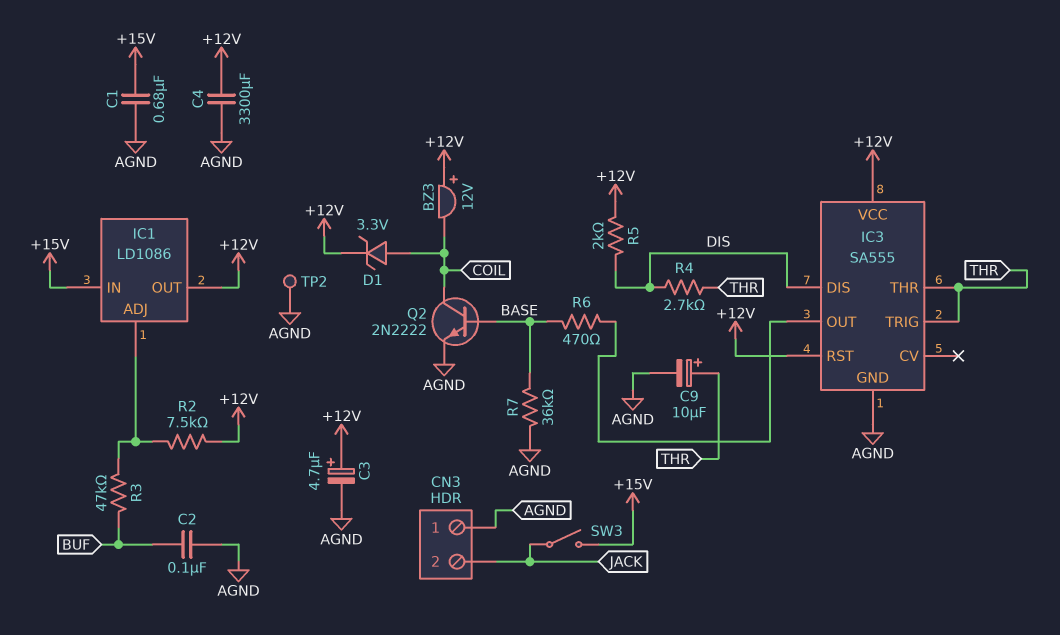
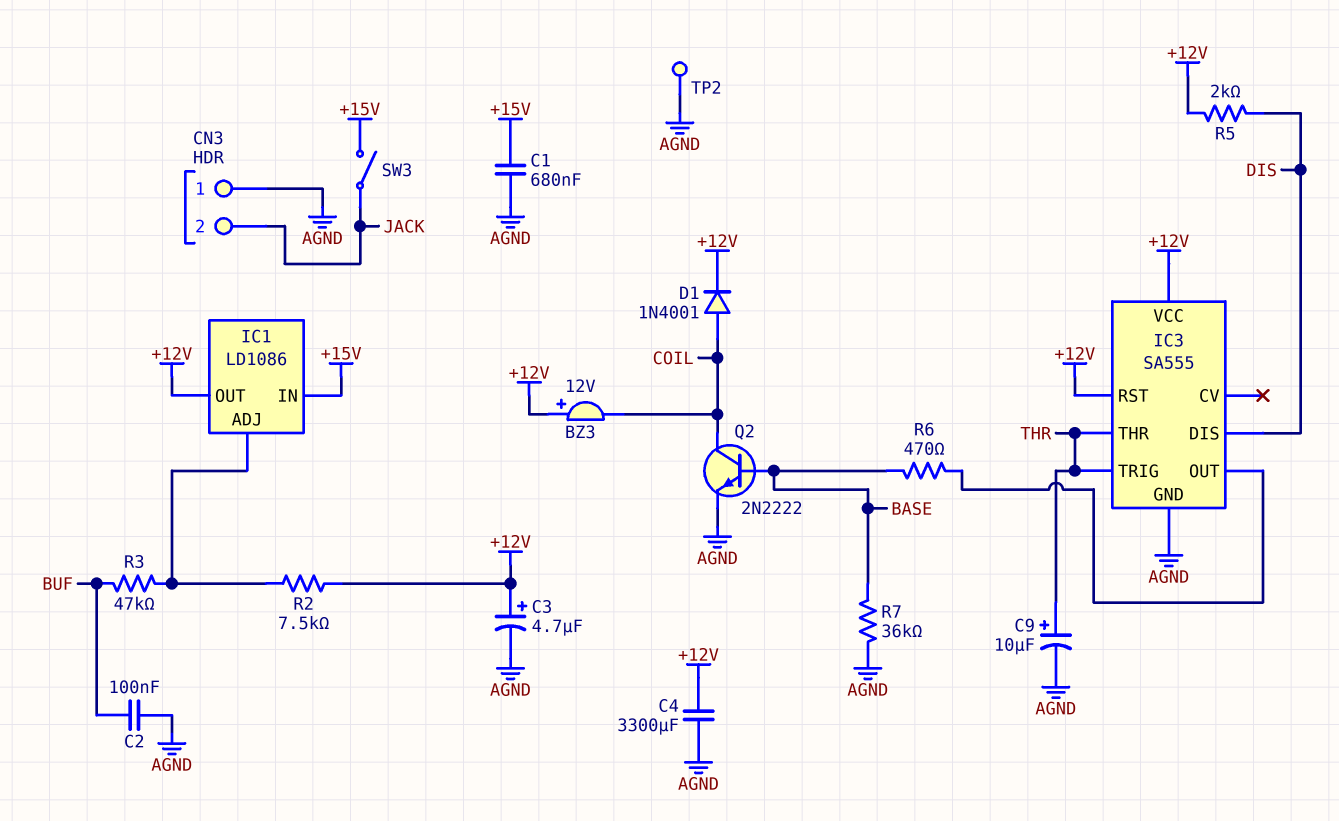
D1: zener 3.3V (A COIL, K +12V) -> diode 1N4001 (A COIL, K +12V)
R4: 2.7k (DIS, THR) -> none

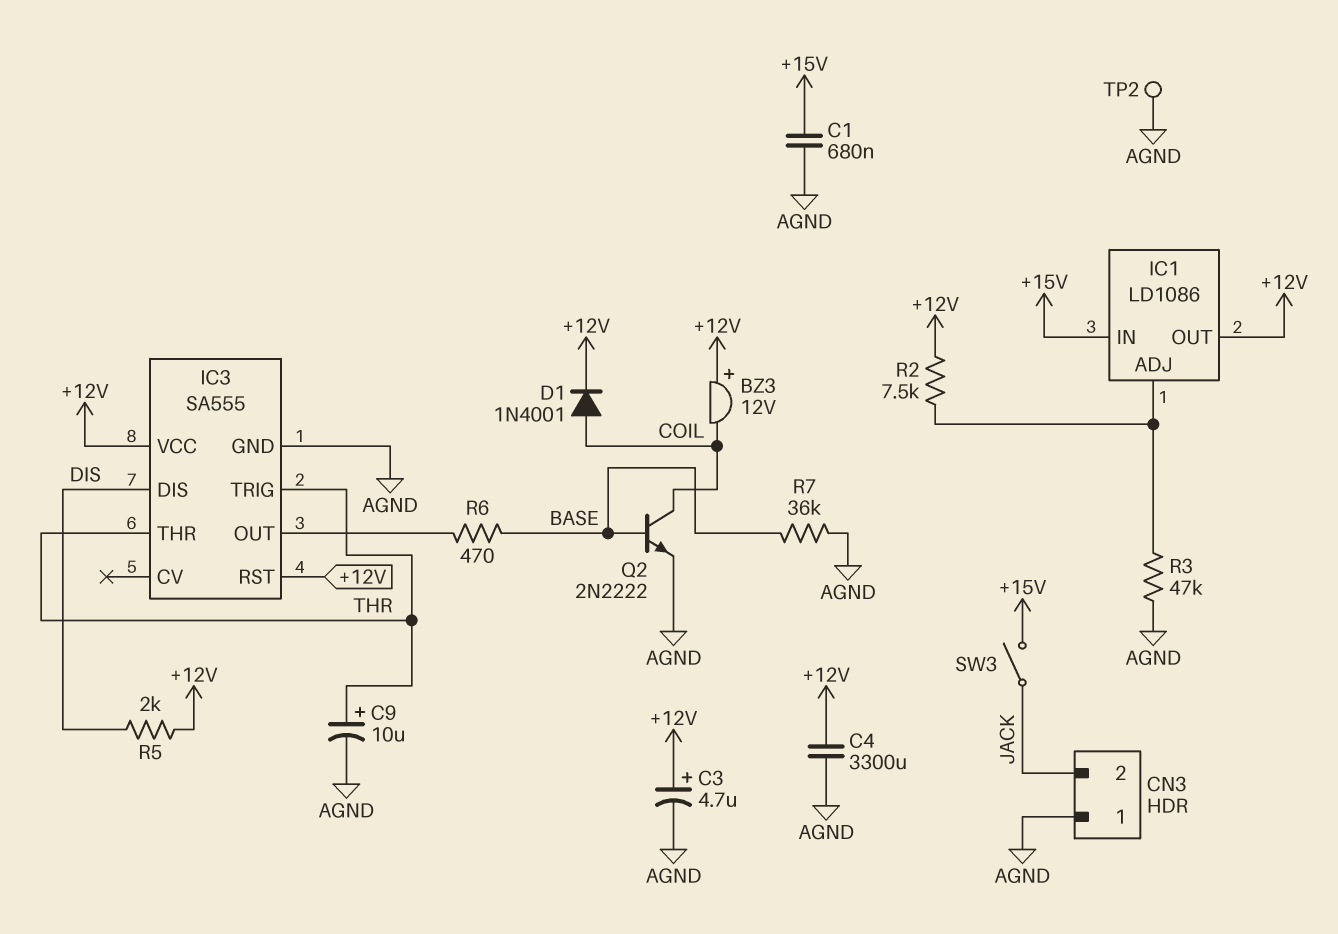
C2: 100nF (AGND, BUF) -> none
R3: 47k (BUF, IC1/ADJ) -> 47k (AGND, IC1/ADJ)

